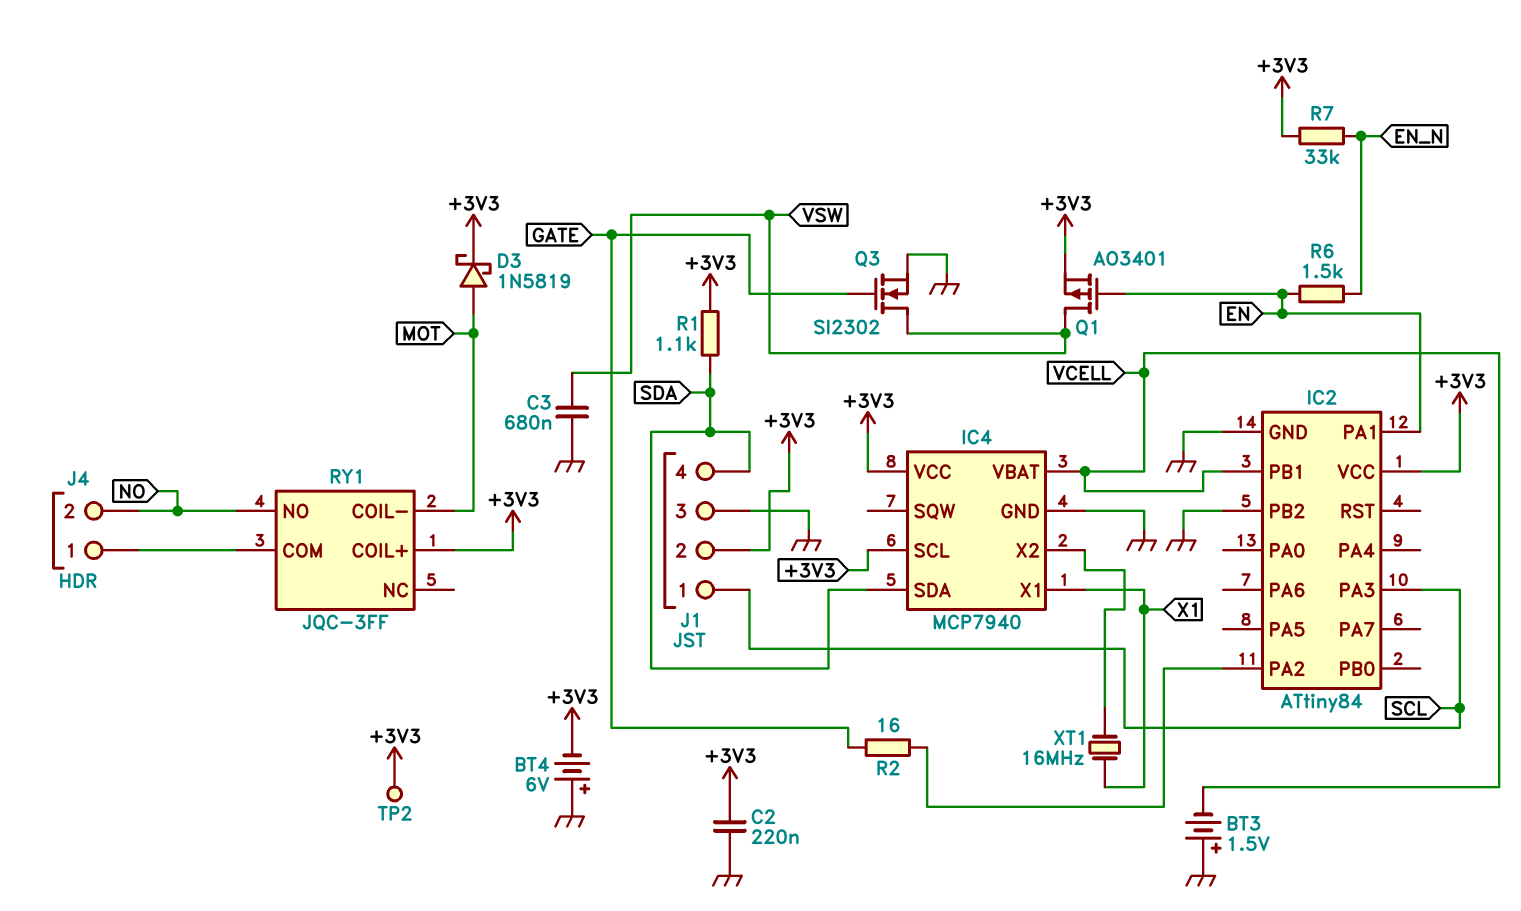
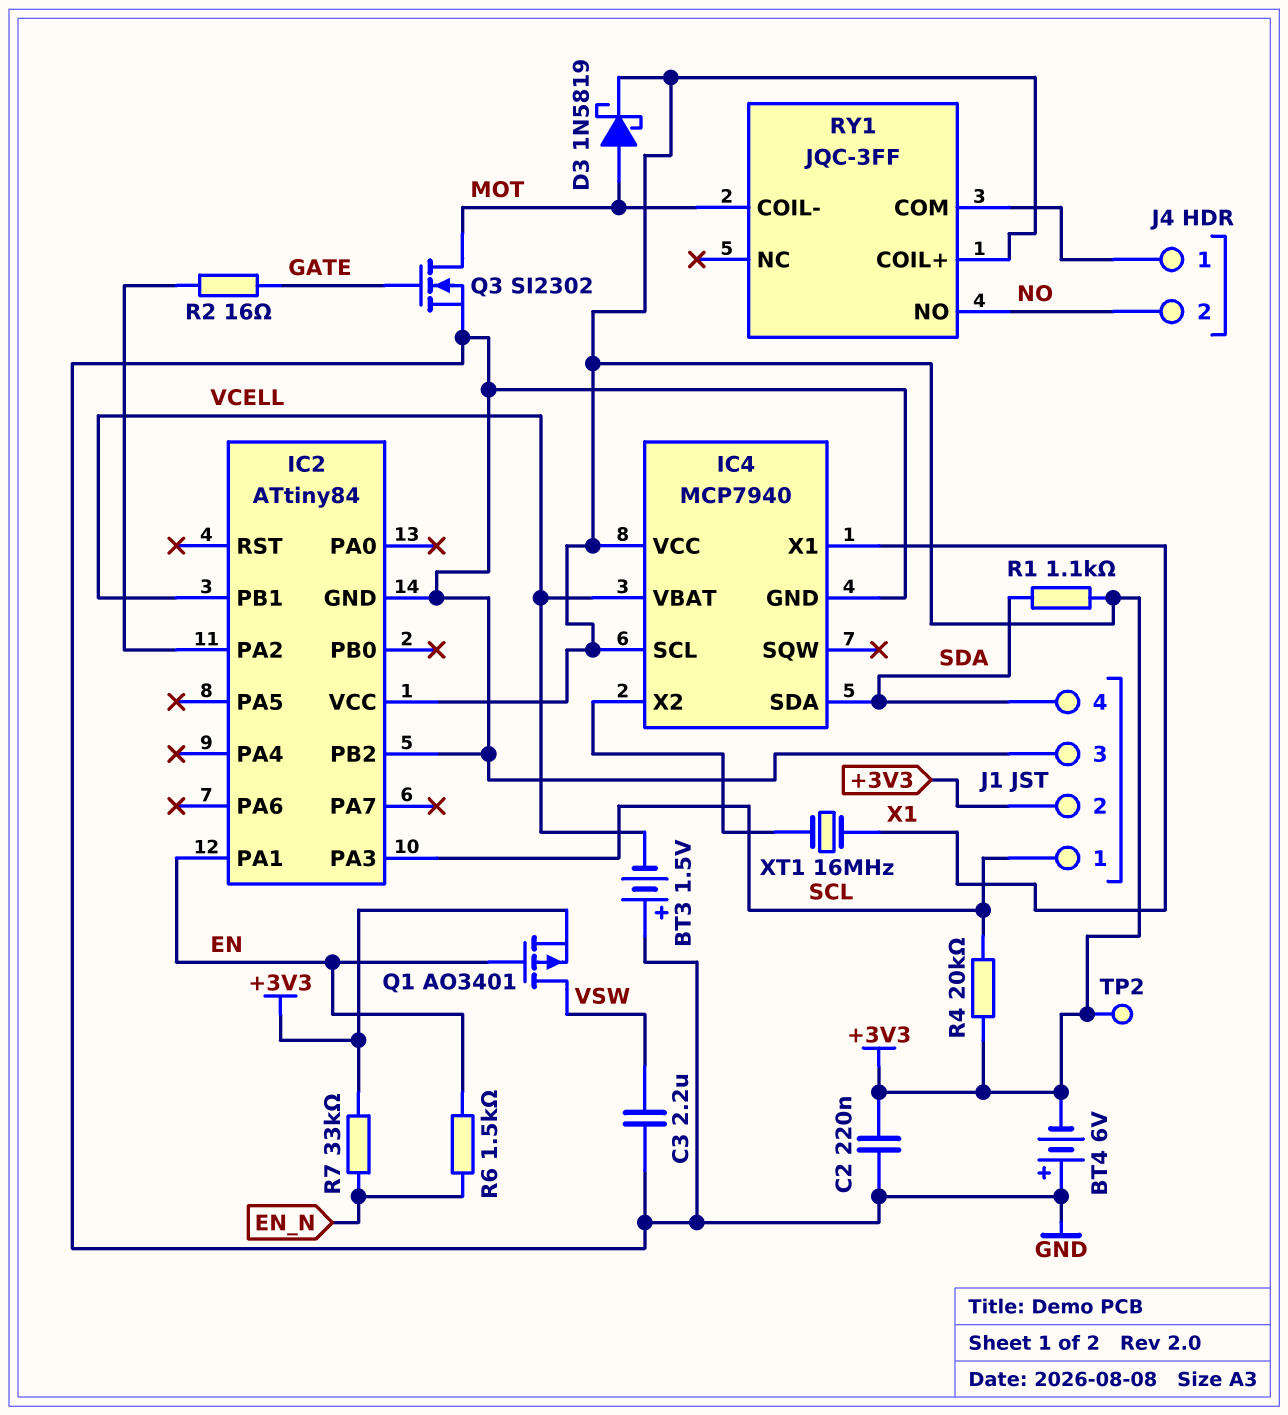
C3: 680nF (GND, VSW) -> 2.2uF (GND, VSW)
Q3: NMOS SI2302 (G GATE, D VSW, S GND) -> NMOS SI2302 (G GATE, D MOT, S GND)
R4: none -> 20k (+3V3, SCL)

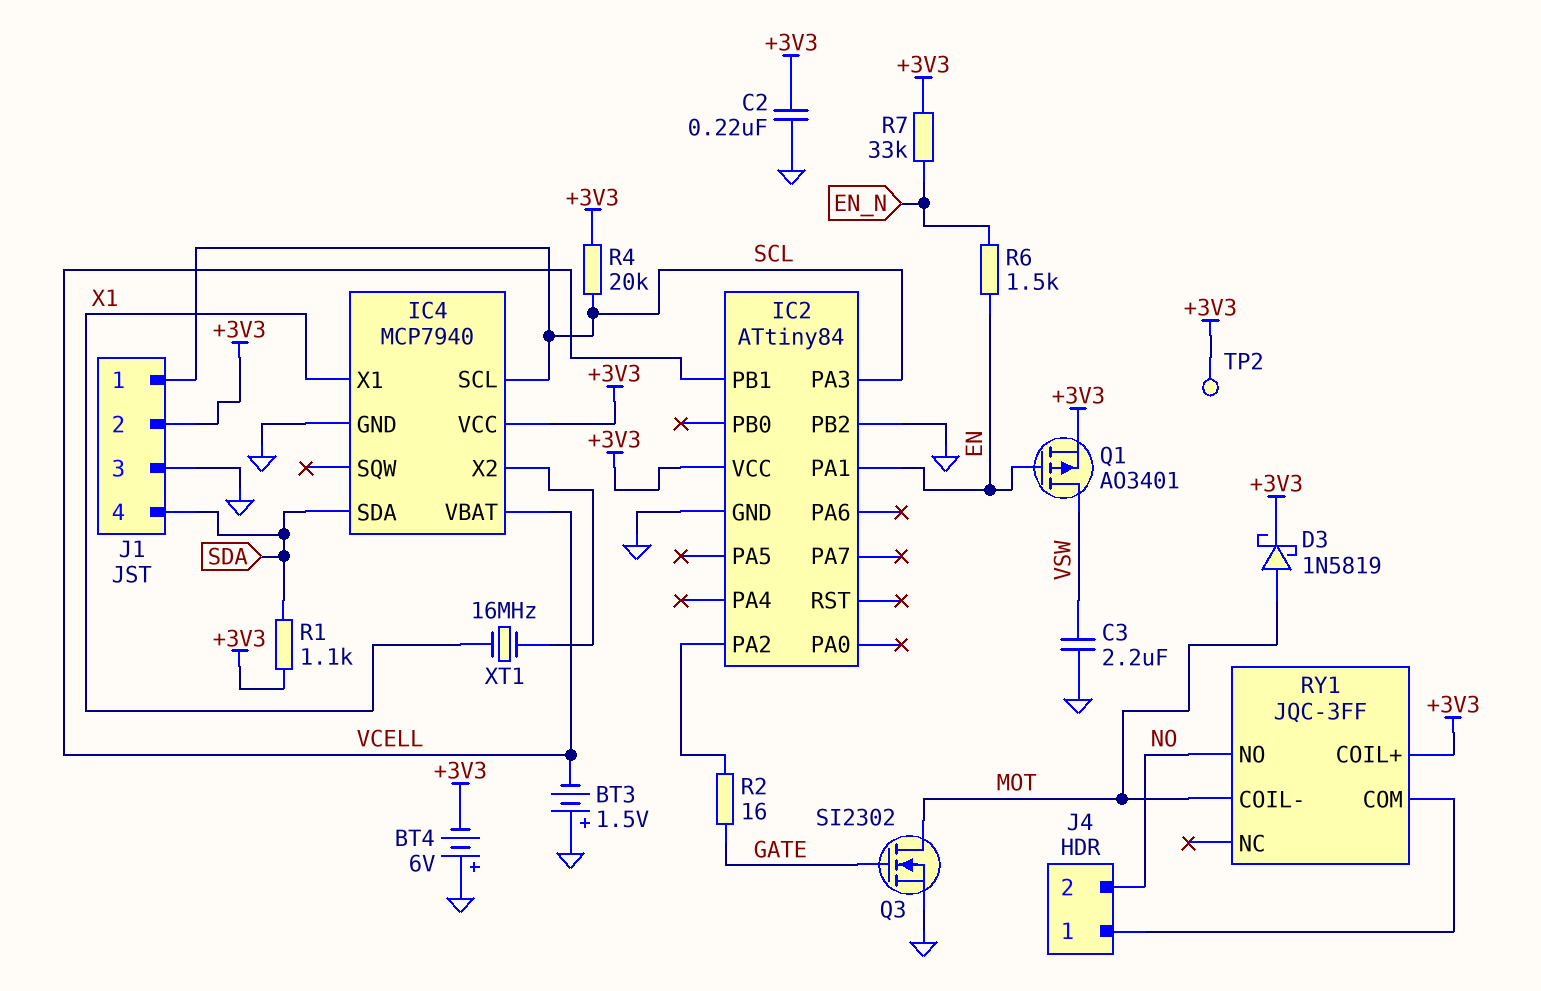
IC4 pin SCL: +3V3 -> SCL

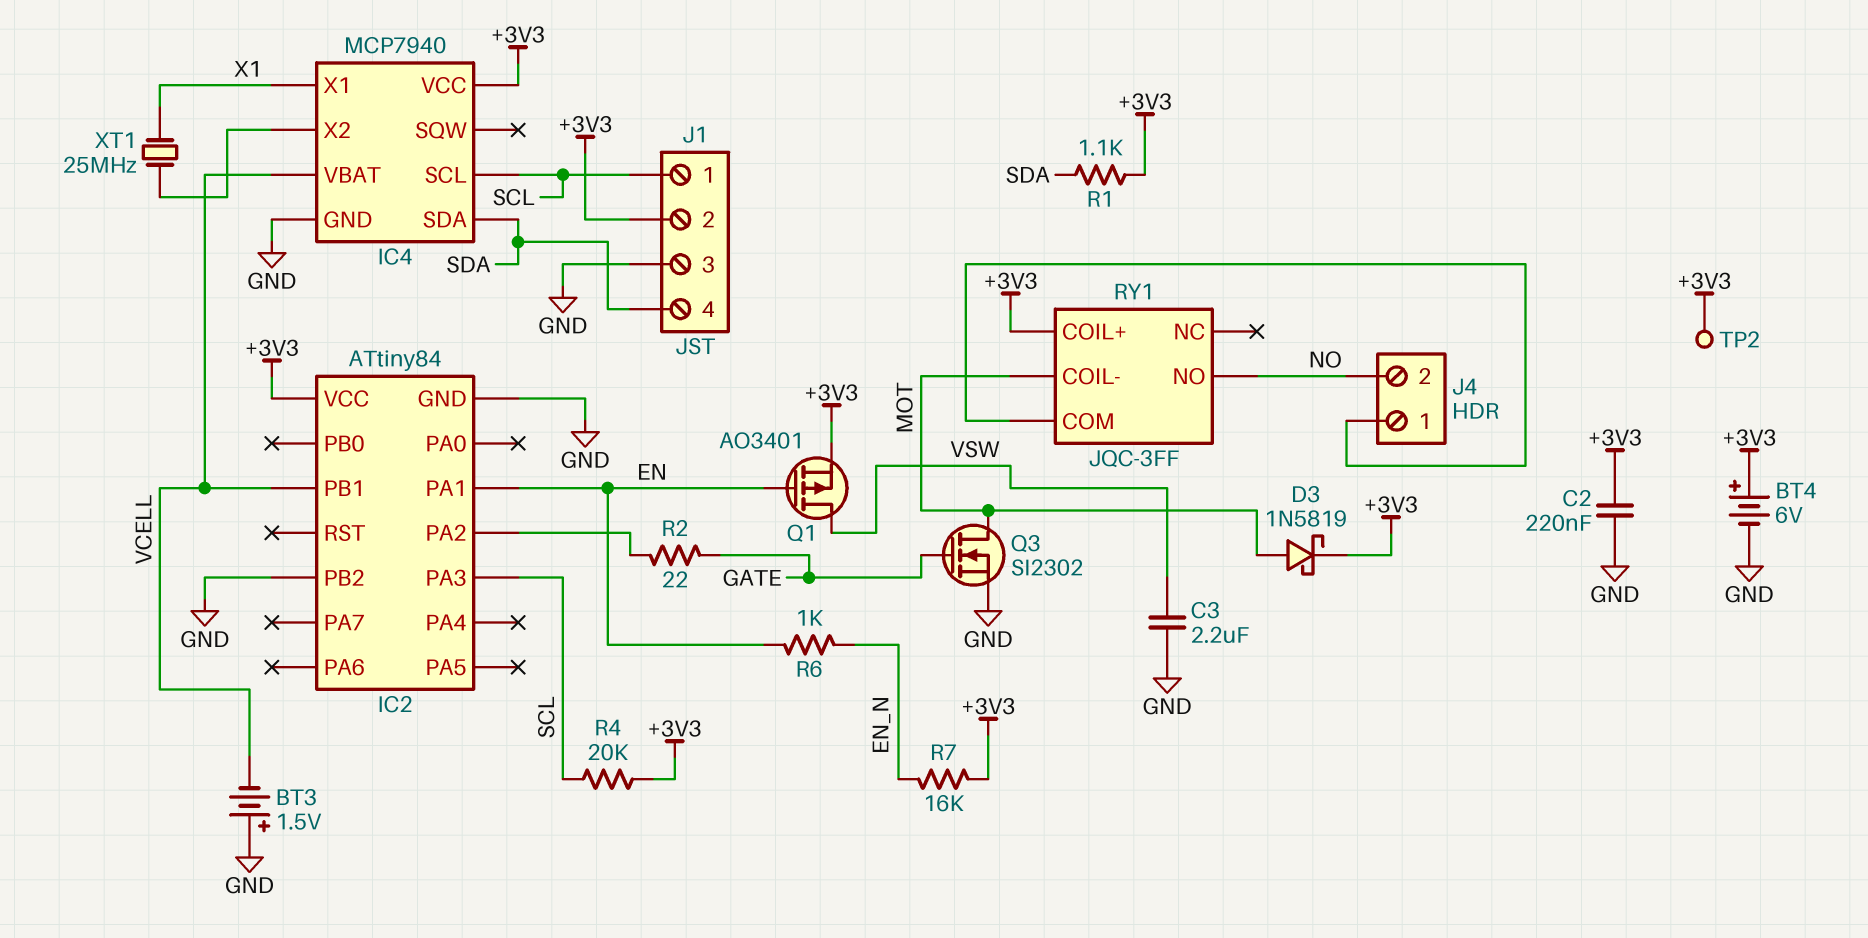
BT4: 6V (plus GND, minus +3V3) -> 6V (plus +3V3, minus GND)
R2: 16 (GATE, IC2/PA2) -> 22 (GATE, IC2/PA2)
R6: 1.5k (EN, EN_N) -> 1k (EN, EN_N)
R7: 33k (+3V3, EN_N) -> 16k (+3V3, EN_N)
XT1: 16MHz (IC4/X2, X1) -> 25MHz (IC4/X2, X1)

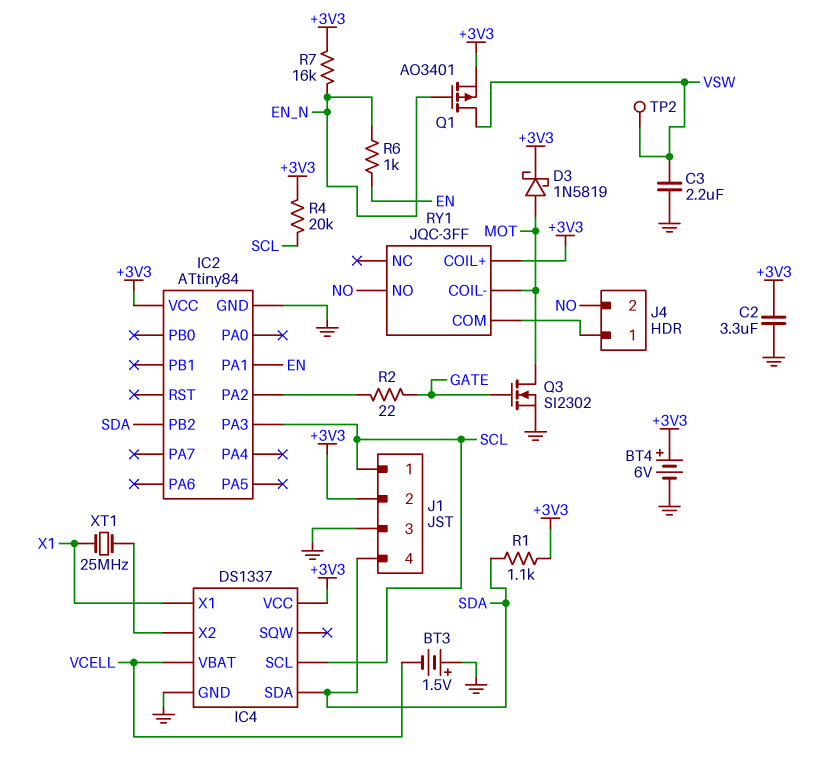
C2: 220nF (+3V3, GND) -> 3.3uF (+3V3, GND)
IC2 pin PB1: VCELL -> none
IC2 pin PB2: GND -> SDA
IC4: MCP7940 -> DS1337
Q1: PMOS AO3401 (G EN, D VSW, S +3V3) -> PMOS AO3401 (G EN_N, D VSW, S +3V3)
TP2: test point (+3V3) -> test point (VSW)

